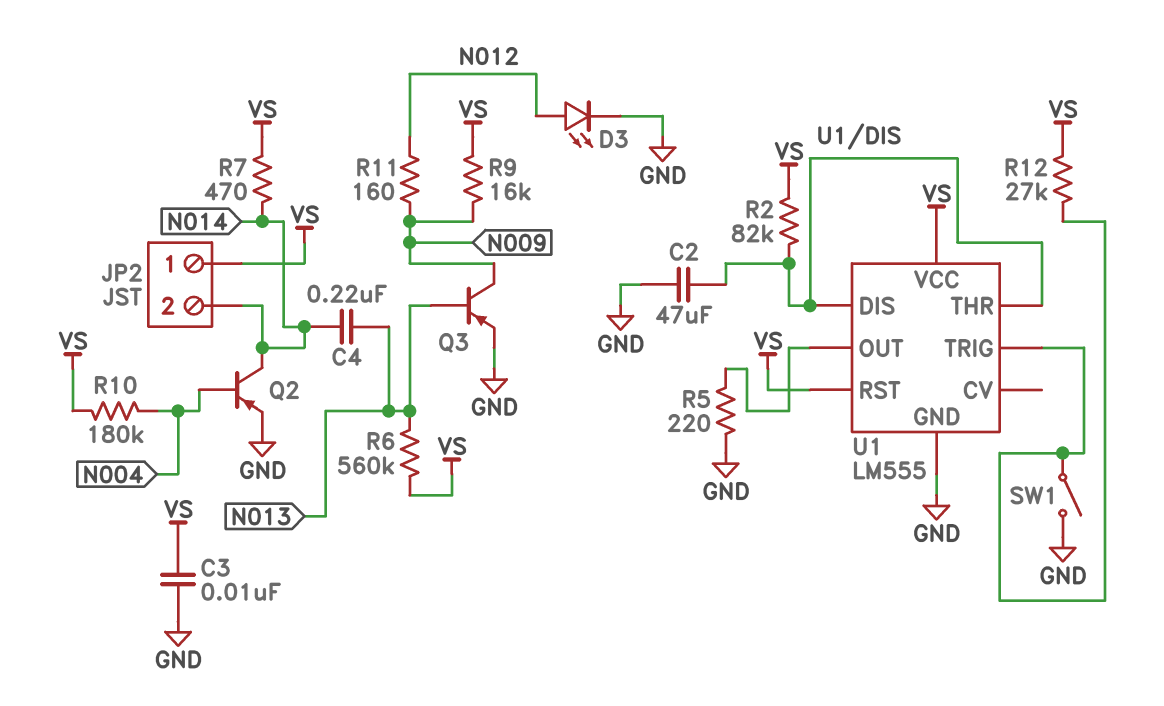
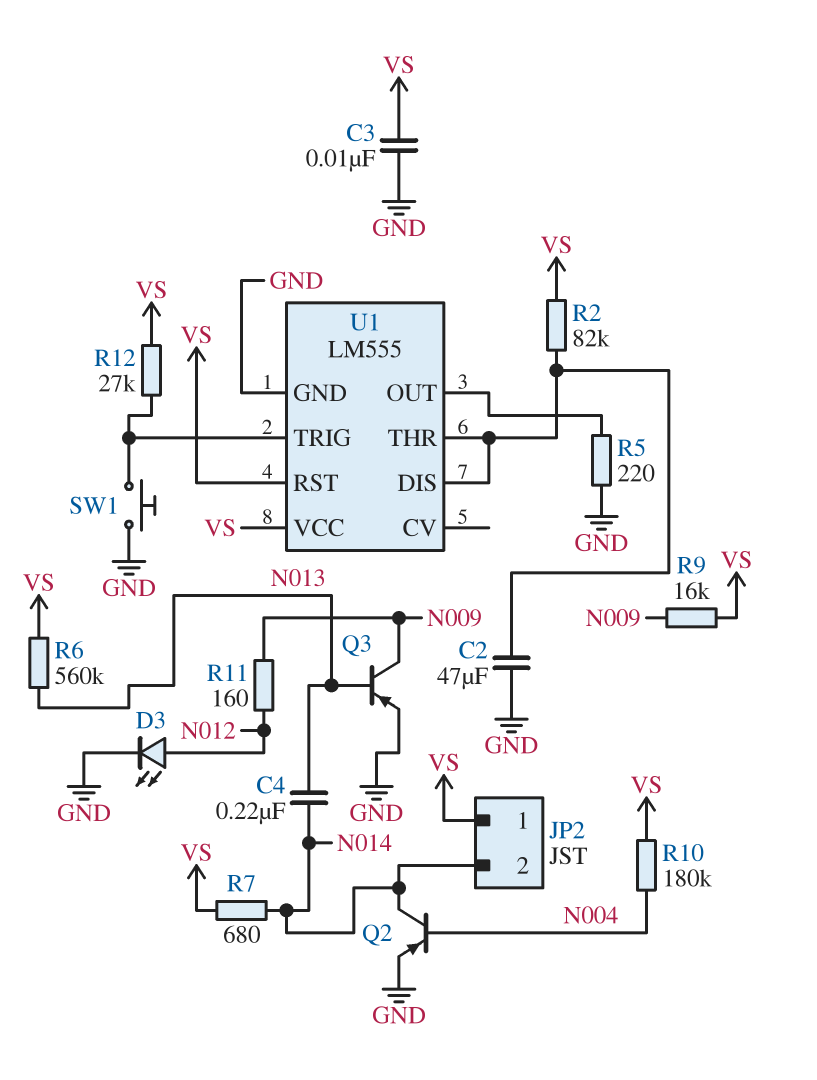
R7: 470 (N014, VS) -> 680 (N014, VS)
SW1: switch (GND, U1/TRIG) -> button (GND, U1/TRIG)

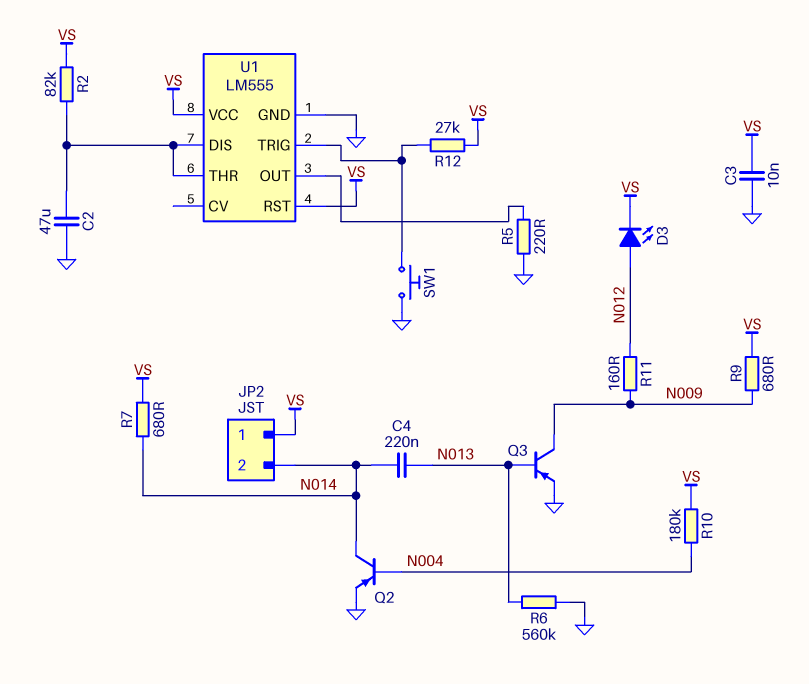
D3: LED (A N012, K GND) -> LED (A N012, K VS)
R6: 560k (N013, VS) -> 560k (GND, N013)
R9: 16k (N009, VS) -> 680 (N009, VS)

